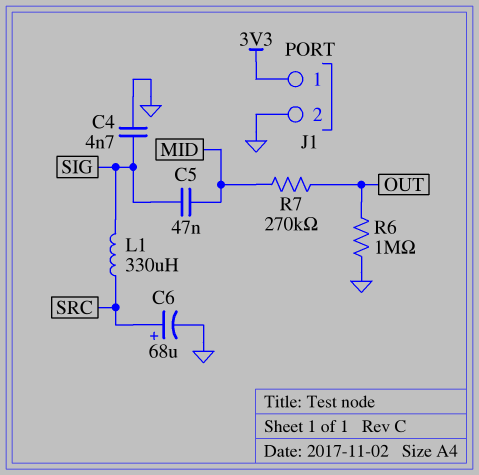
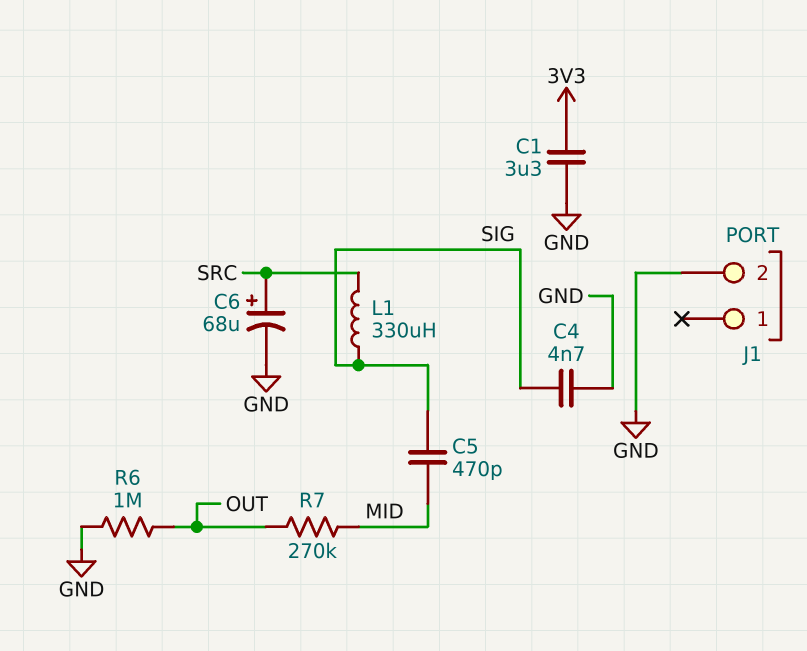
C1: none -> 3.3uF (3V3, GND)
C5: 47nF (MID, SIG) -> 470pF (MID, SIG)
J1 pin 1: 3V3 -> none

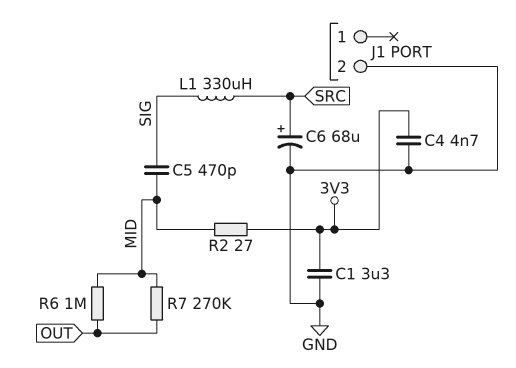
C4: 4.7nF (GND, SIG) -> 4.7nF (3V3, GND)
R2: none -> 27 (3V3, MID)
R6: 1M (GND, OUT) -> 1M (MID, OUT)

